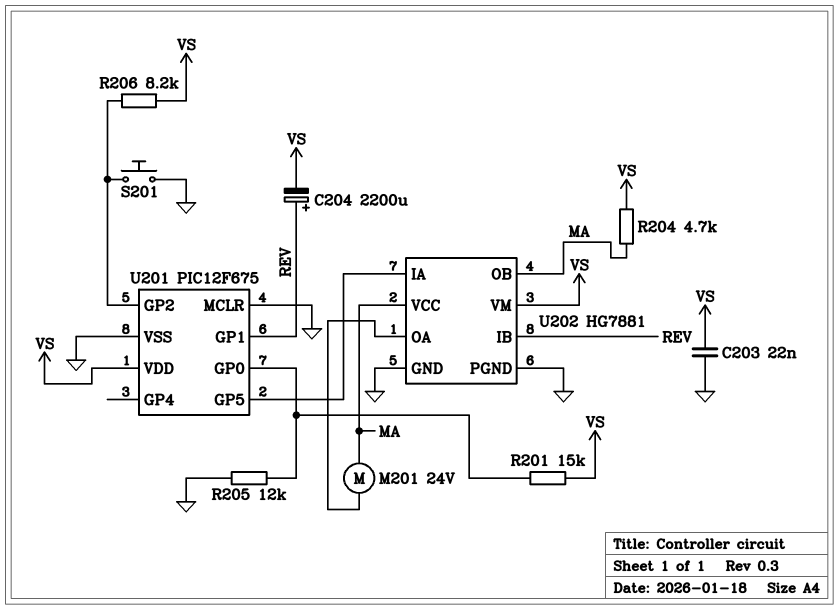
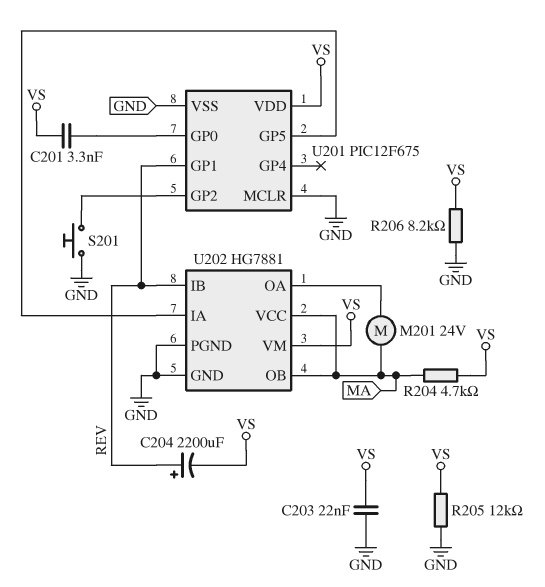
C201: none -> 3.3nF (U201/GP0, VS)
R201: 15k (U201/GP0, VS) -> none
R205: 12k (GND, U201/GP0) -> 12k (GND, VS)
R206: 8.2k (U201/GP2, VS) -> 8.2k (GND, VS)

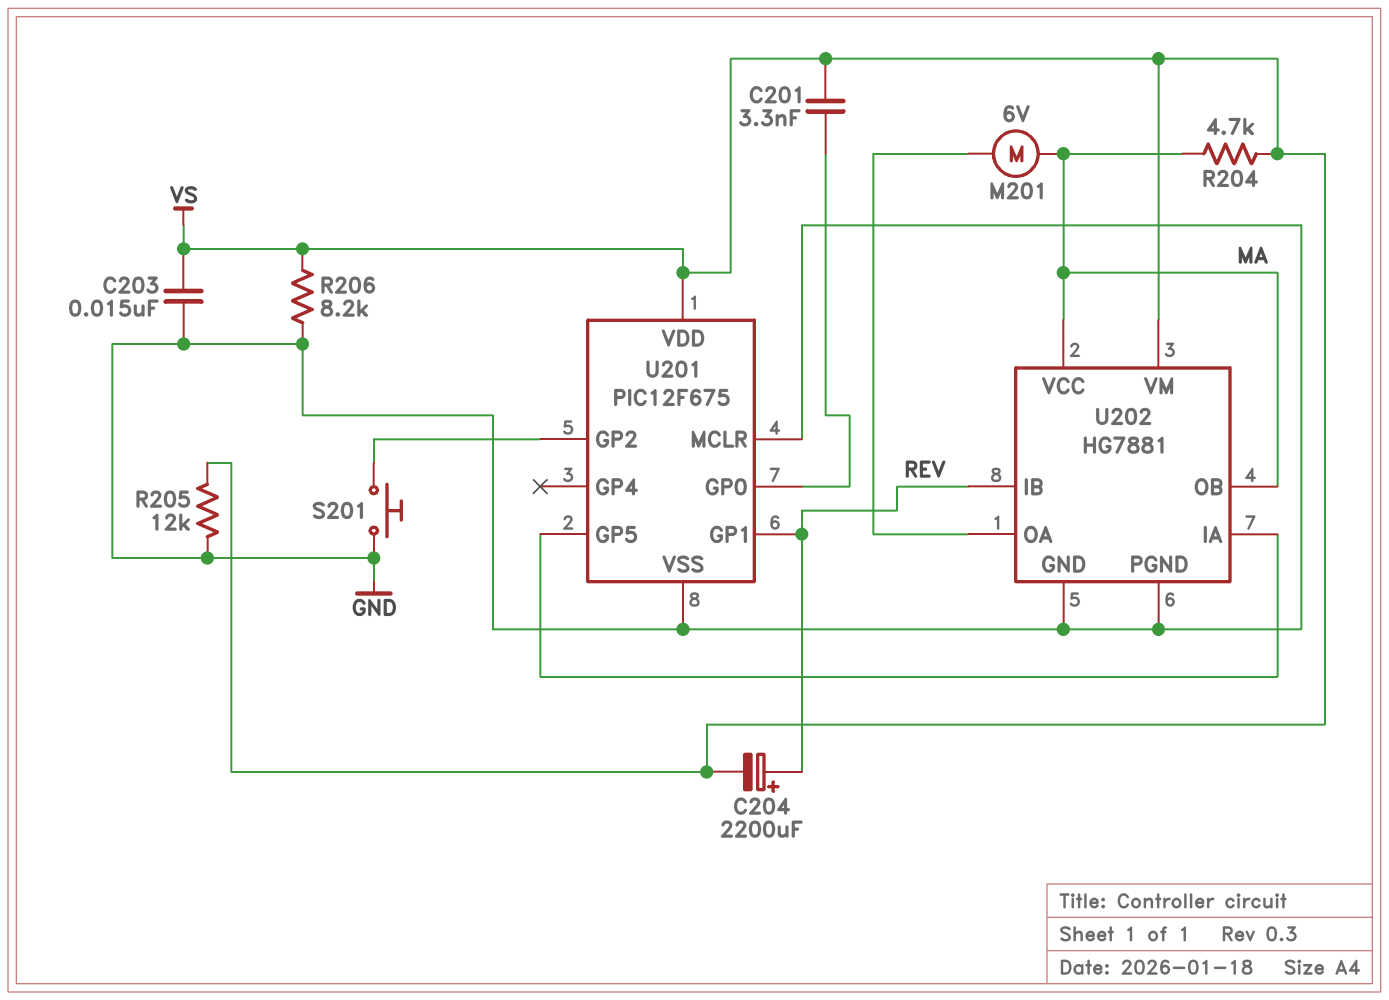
C203: 22nF (GND, VS) -> 15nF (GND, VS)
M201: motor 24V (MA, U202/OA) -> motor 6V (MA, U202/OA)

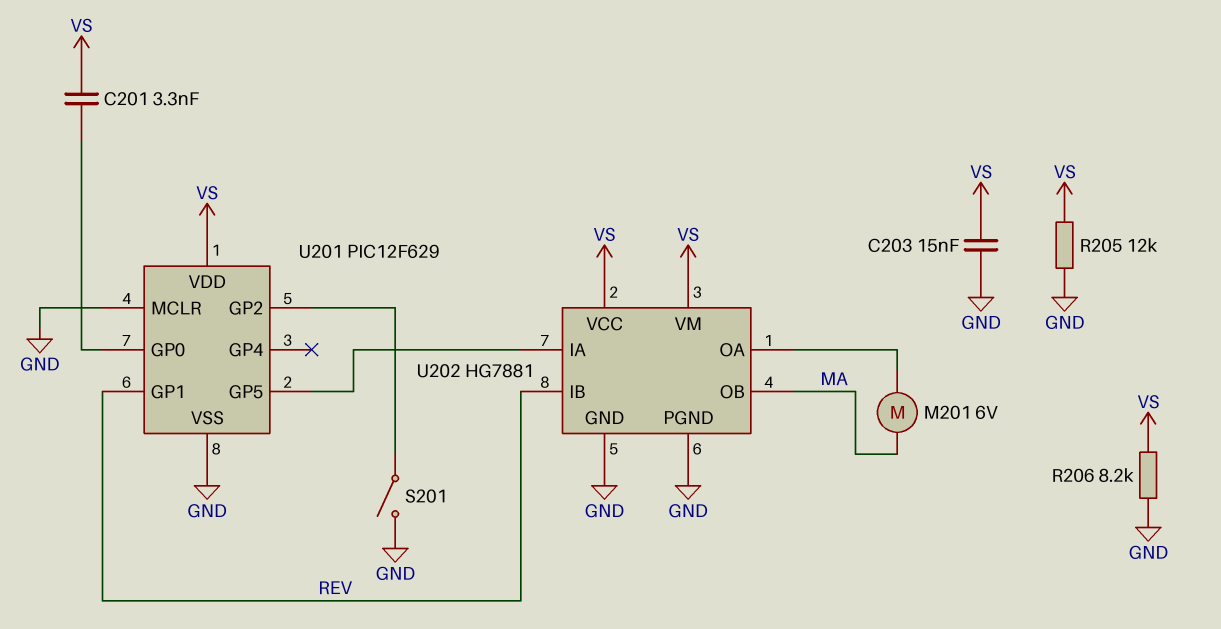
C204: 2200uF (plus REV, minus VS) -> none
R204: 4.7k (MA, VS) -> none
S201: button (GND, U201/GP2) -> switch (GND, U201/GP2)
U201: PIC12F675 -> PIC12F629
U202 pin VCC: MA -> VS

